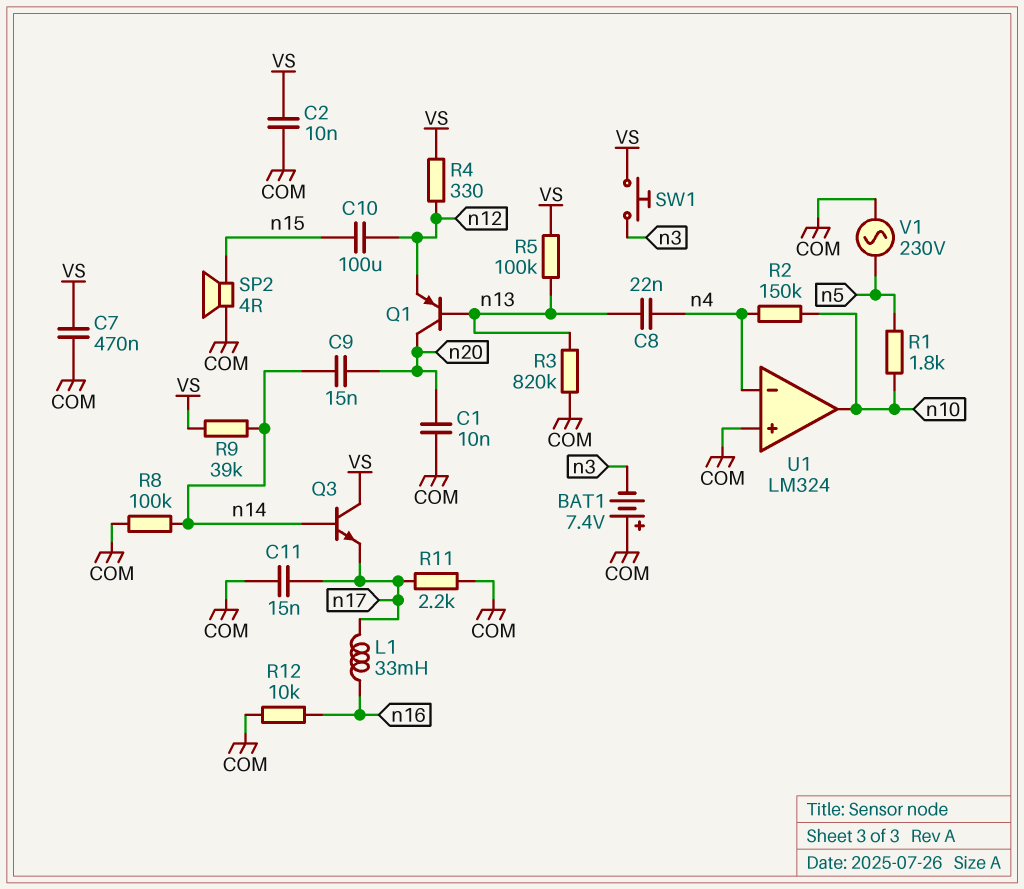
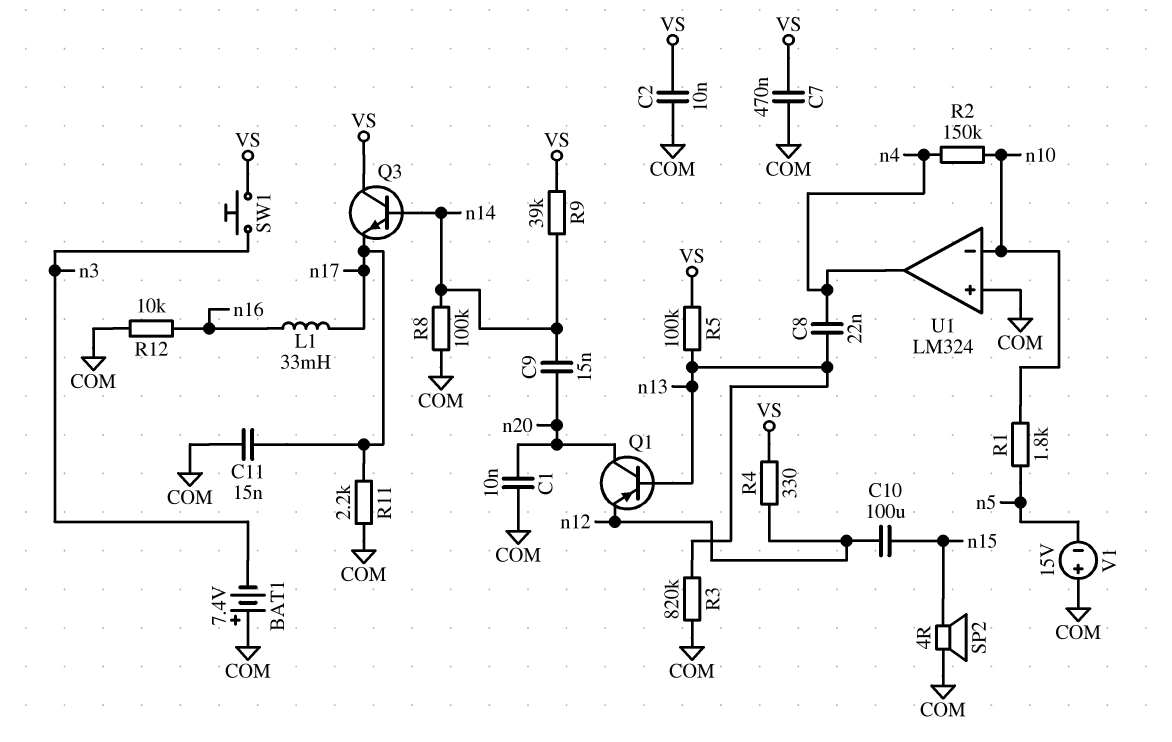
U1 pin in-: n4 -> n10
U1 pin out: n10 -> n4
V1: AC 230V (COM, n5) -> 15V (plus COM, minus n5)

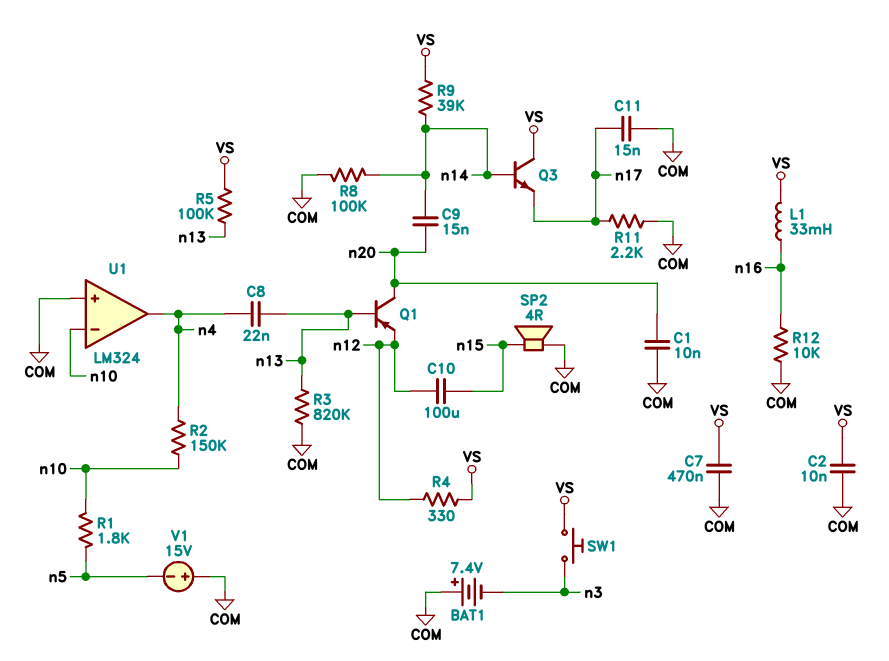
L1: 33mH (n16, n17) -> 33mH (VS, n16)

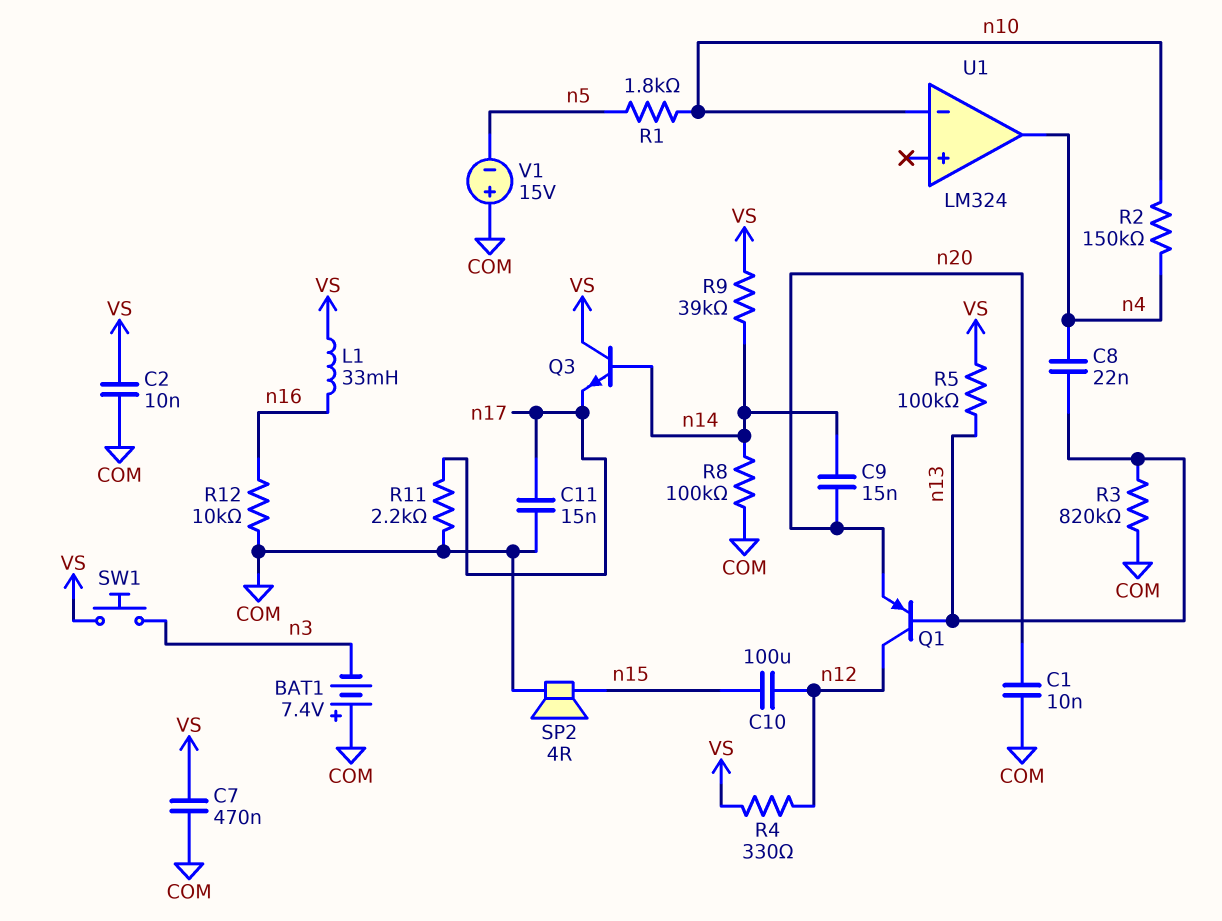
Q1: PNP (B n13, C n20, E n12) -> PNP (B n13, C n12, E n20)
U1 pin in+: COM -> none

